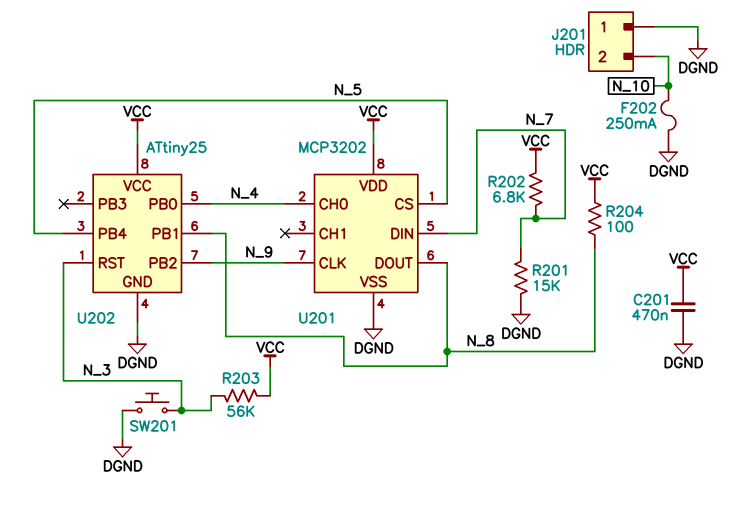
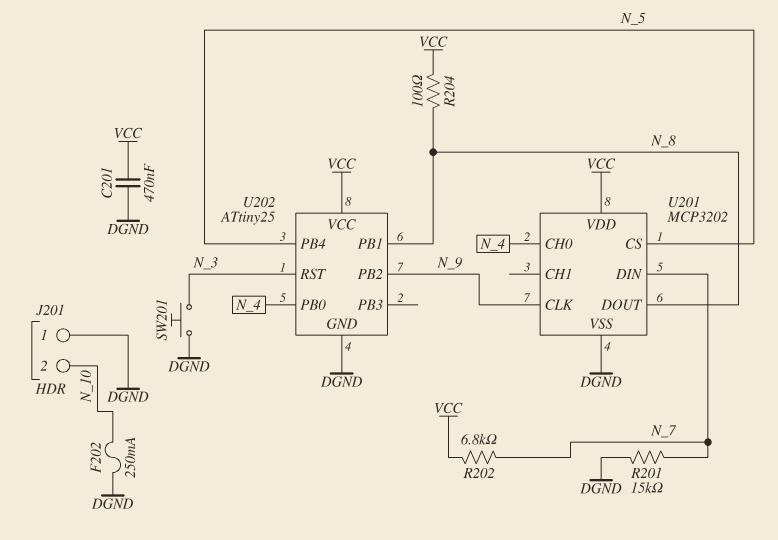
R203: 56k (N_3, VCC) -> none

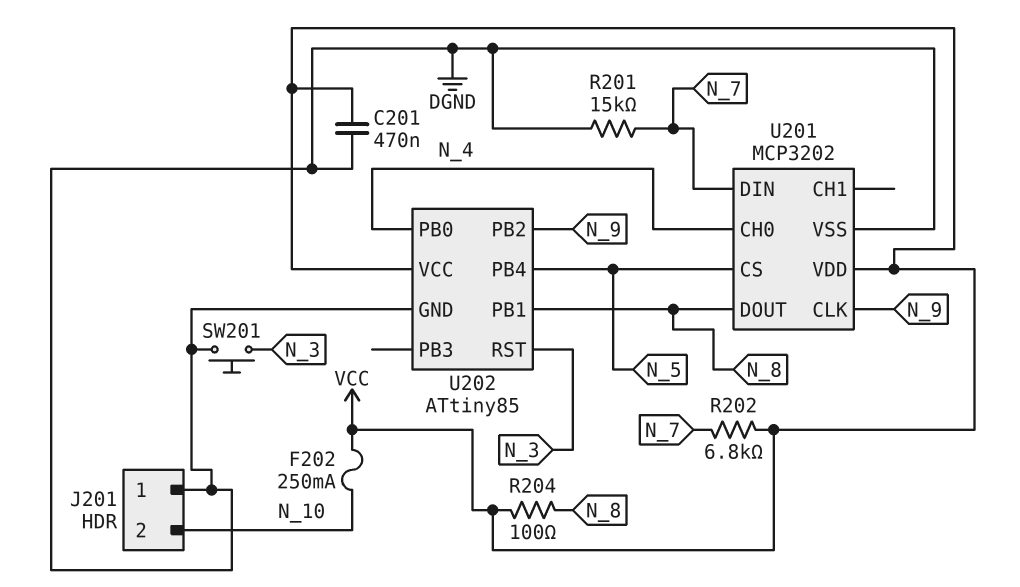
F202: 250mA (DGND, N_10) -> 250mA (N_10, VCC)
U202: ATtiny25 -> ATtiny85

